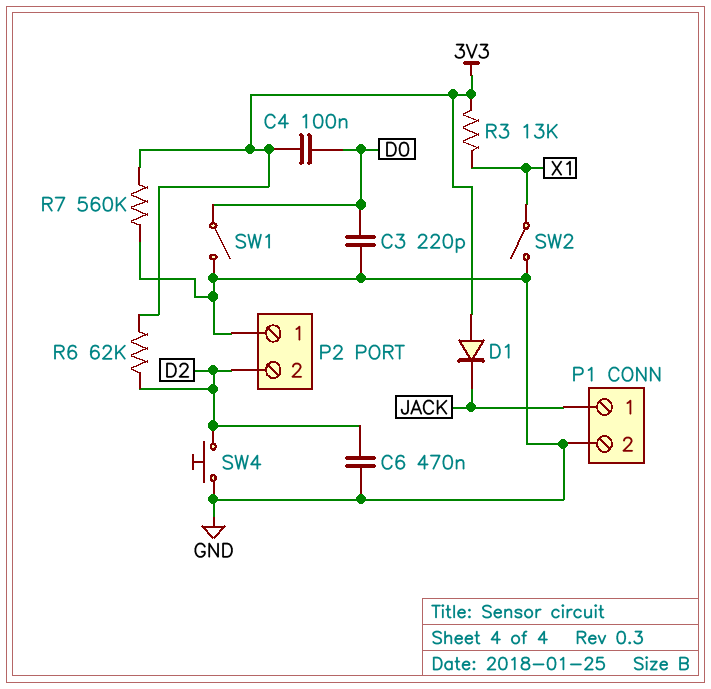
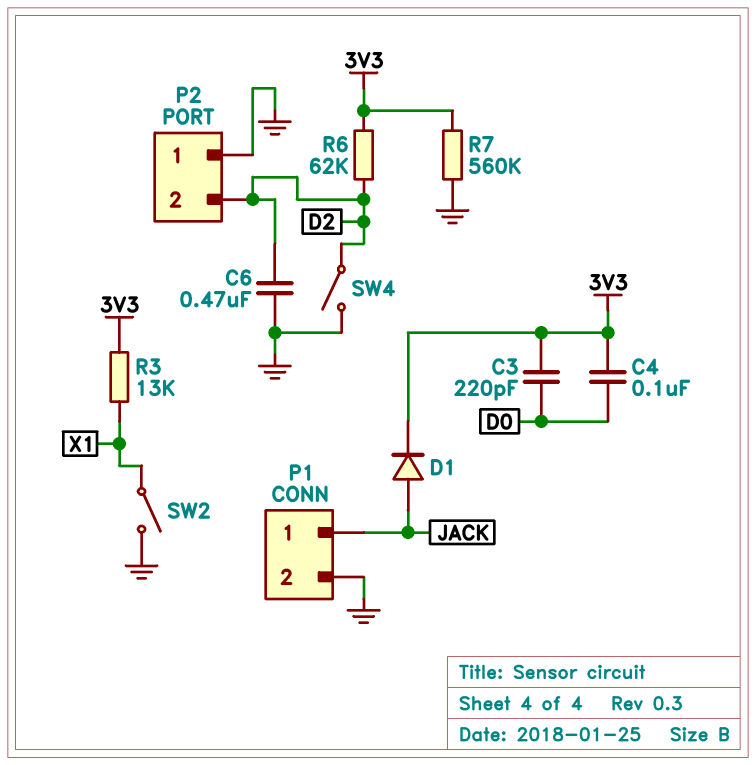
C3: 220pF (D0, GND) -> 220pF (3V3, D0)
D1: diode (A 3V3, K JACK) -> diode (A JACK, K 3V3)
SW1: switch (D0, GND) -> none
SW4: button (D2, GND) -> switch (D2, GND)

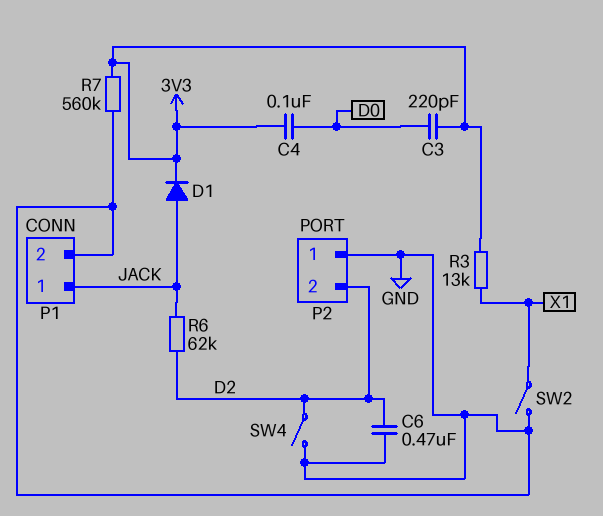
R6: 62k (3V3, D2) -> 62k (D2, JACK)

